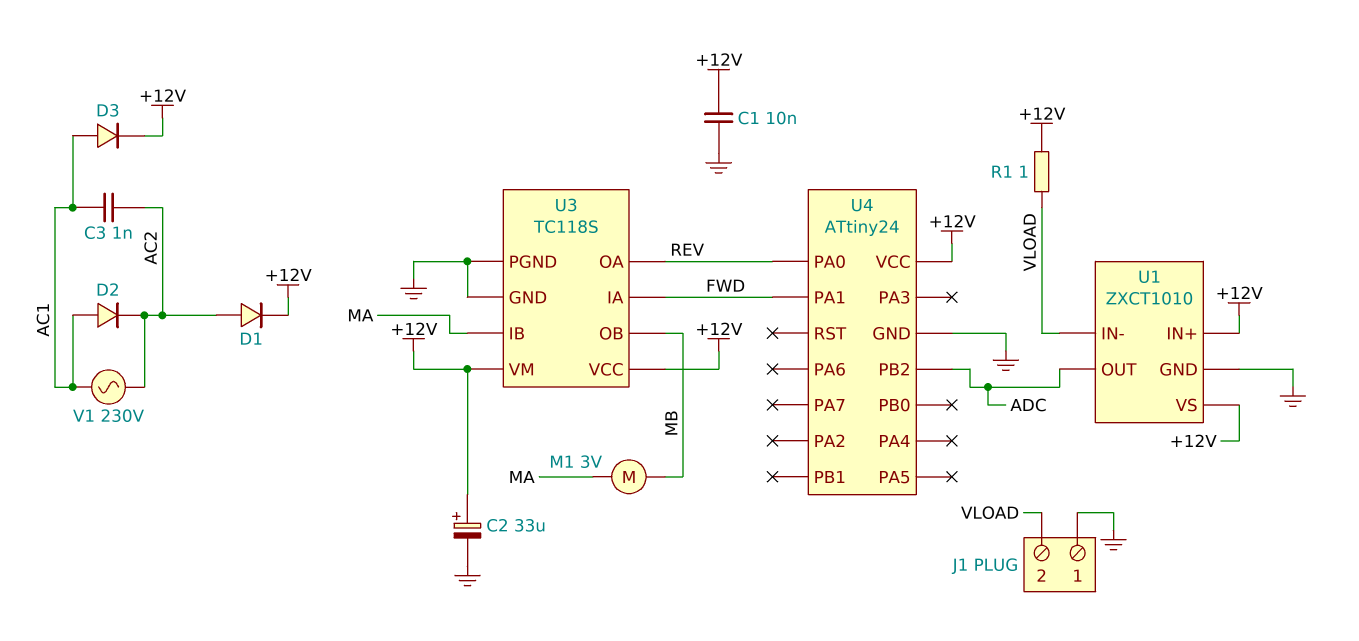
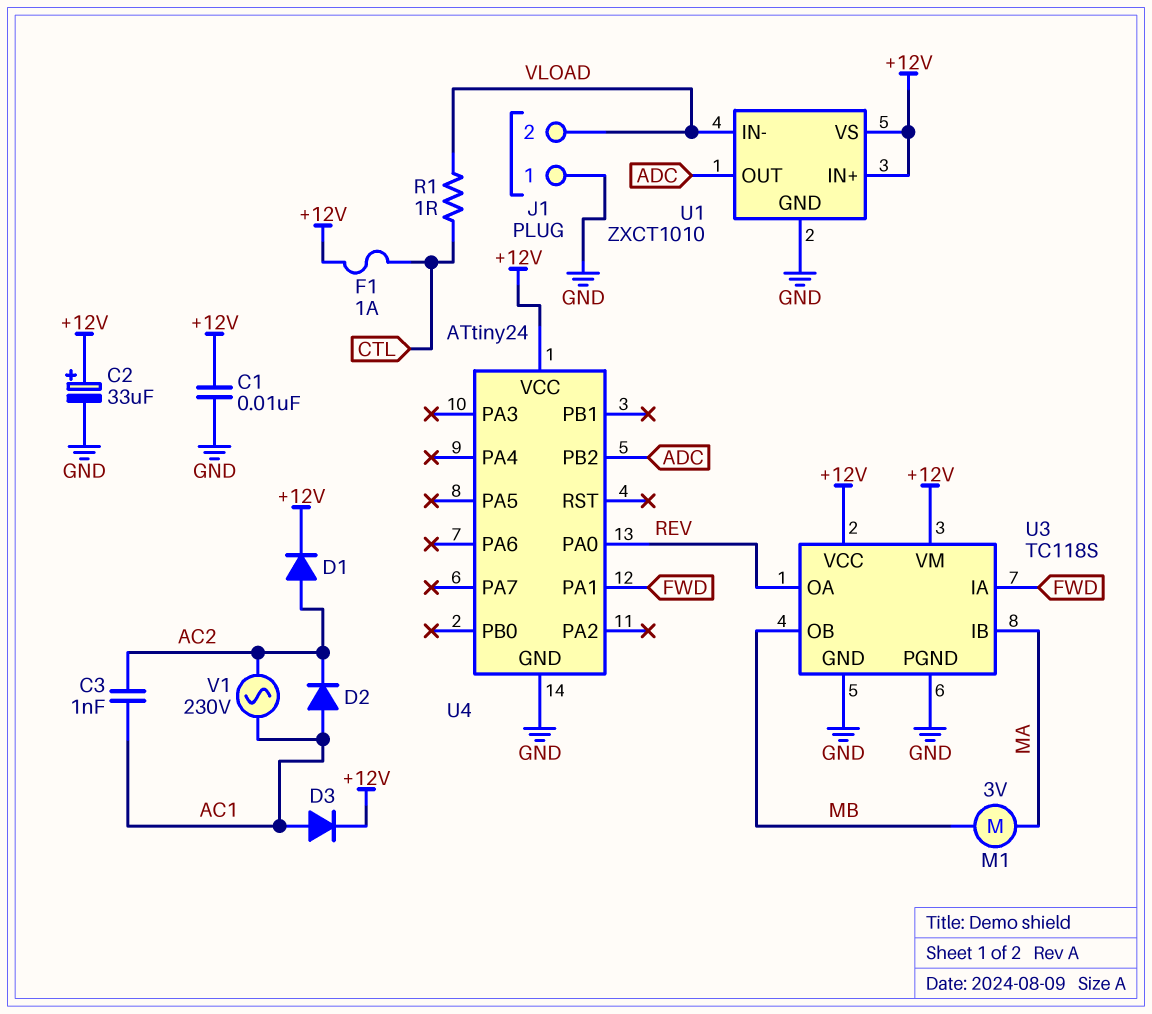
F1: none -> 1A (+12V, CTL)
R1: 1 (+12V, VLOAD) -> 1 (CTL, VLOAD)

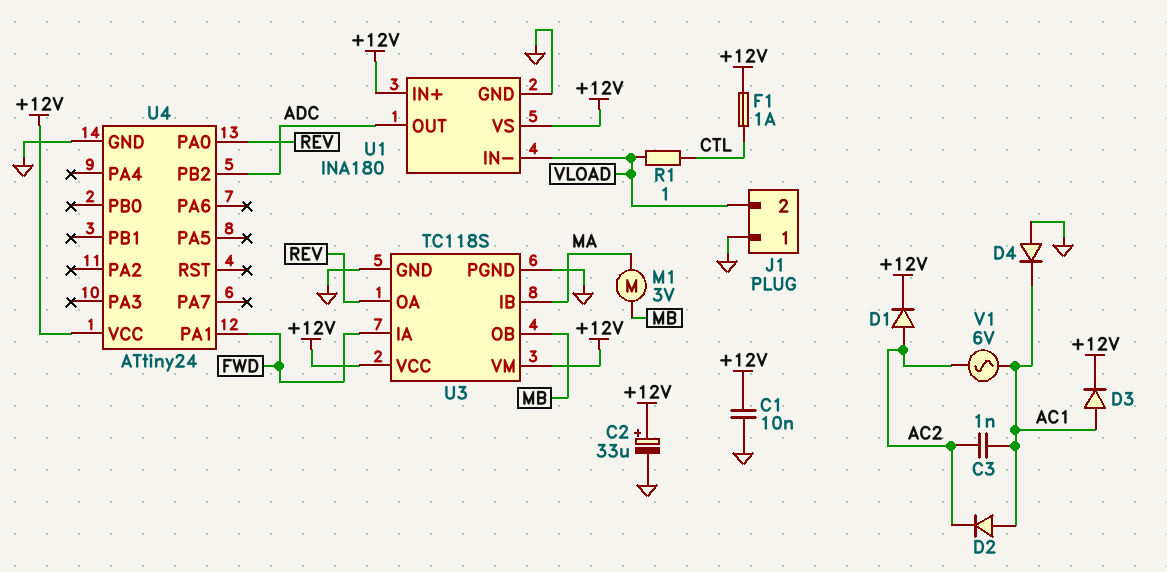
D4: none -> diode (A GND, K AC1)
U1: ZXCT1010 -> INA180
V1: AC 230V (AC1, AC2) -> AC 6V (AC1, AC2)

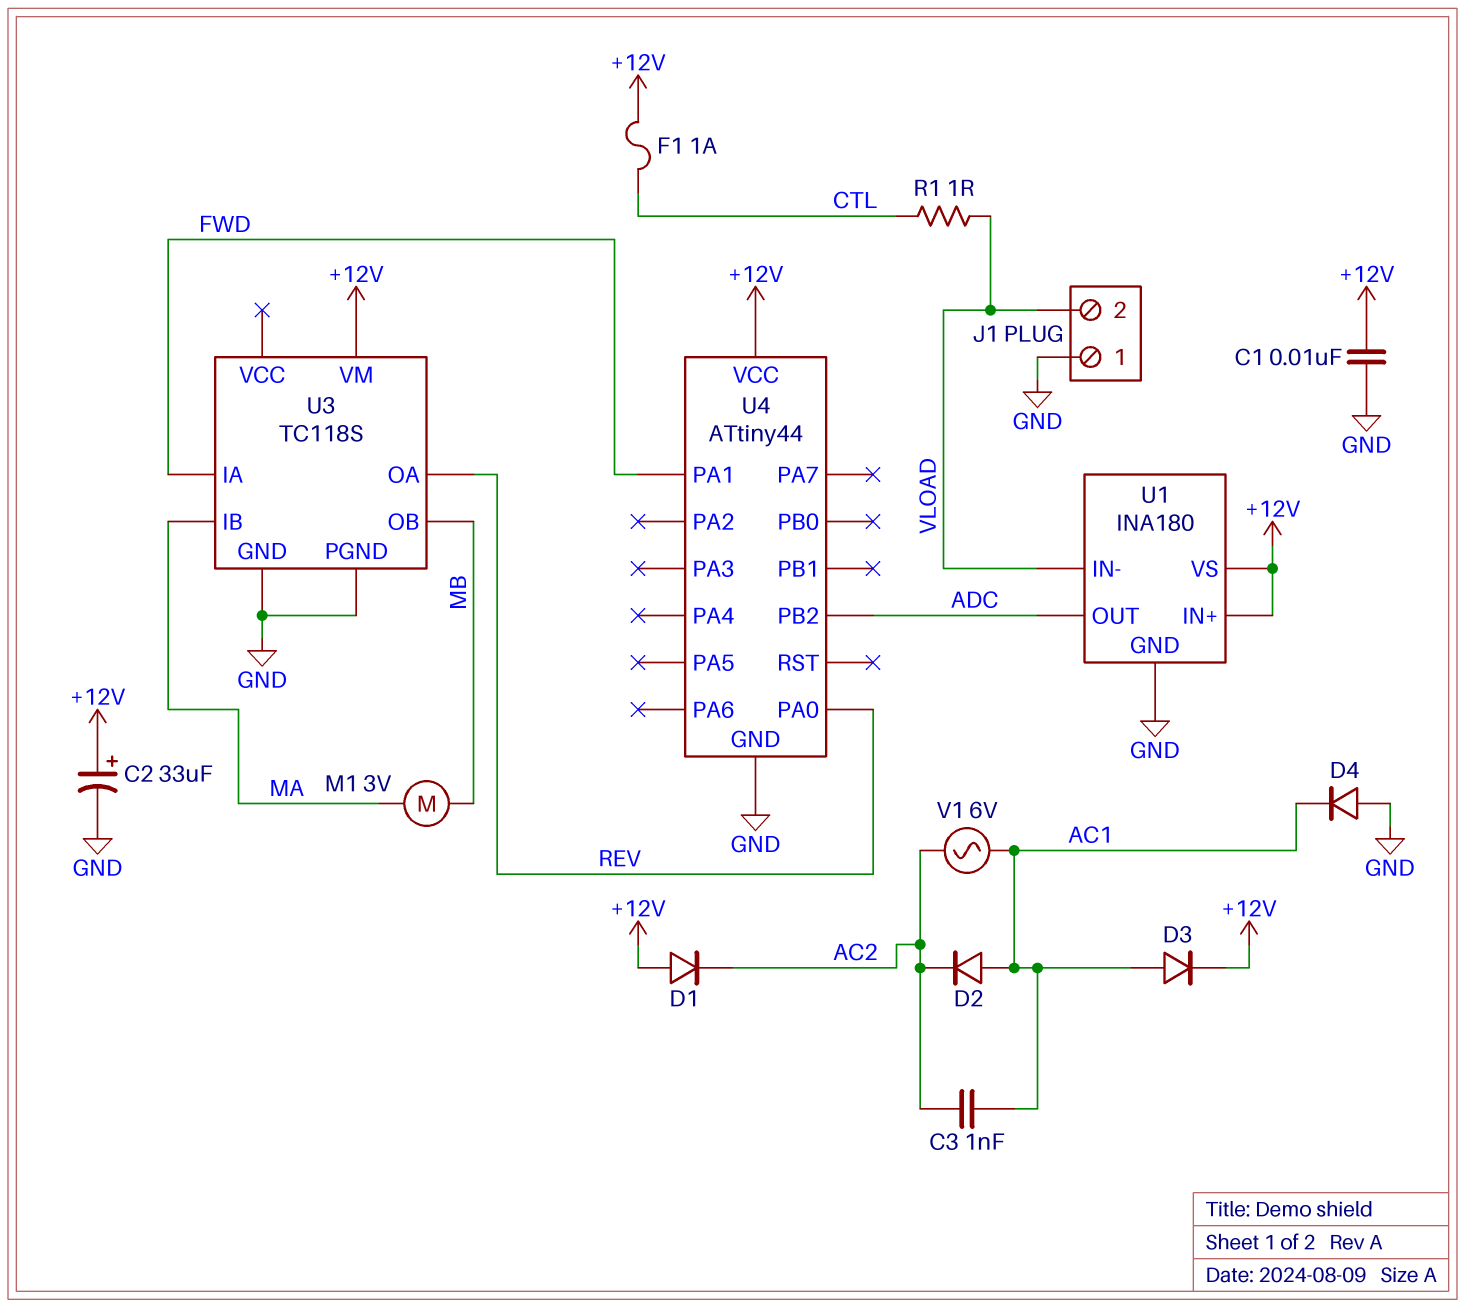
D1: diode (A AC2, K +12V) -> diode (A +12V, K AC2)
U3 pin VCC: +12V -> none
U4: ATtiny24 -> ATtiny44

